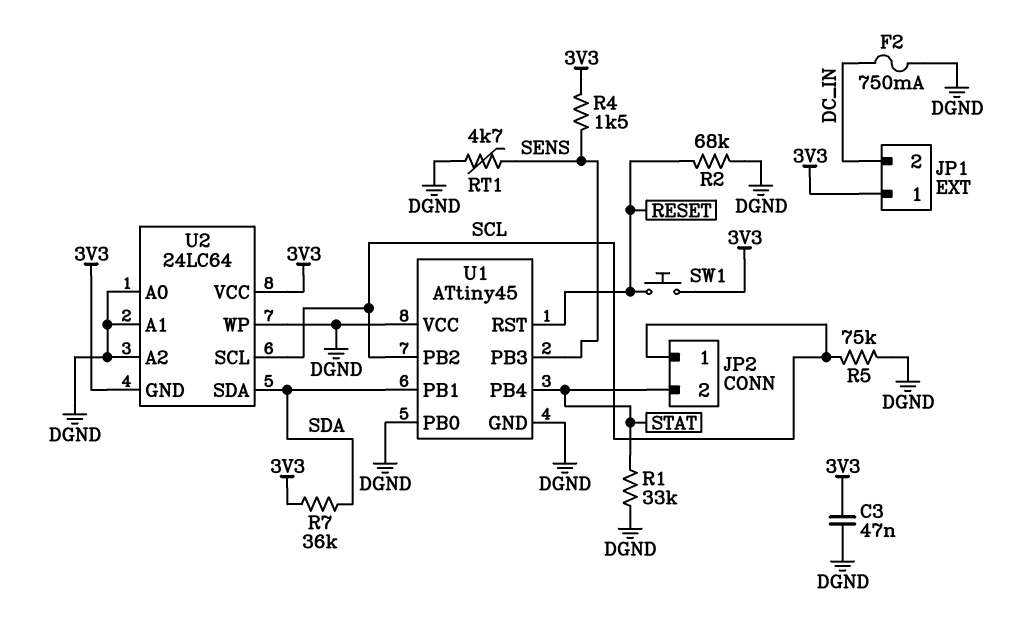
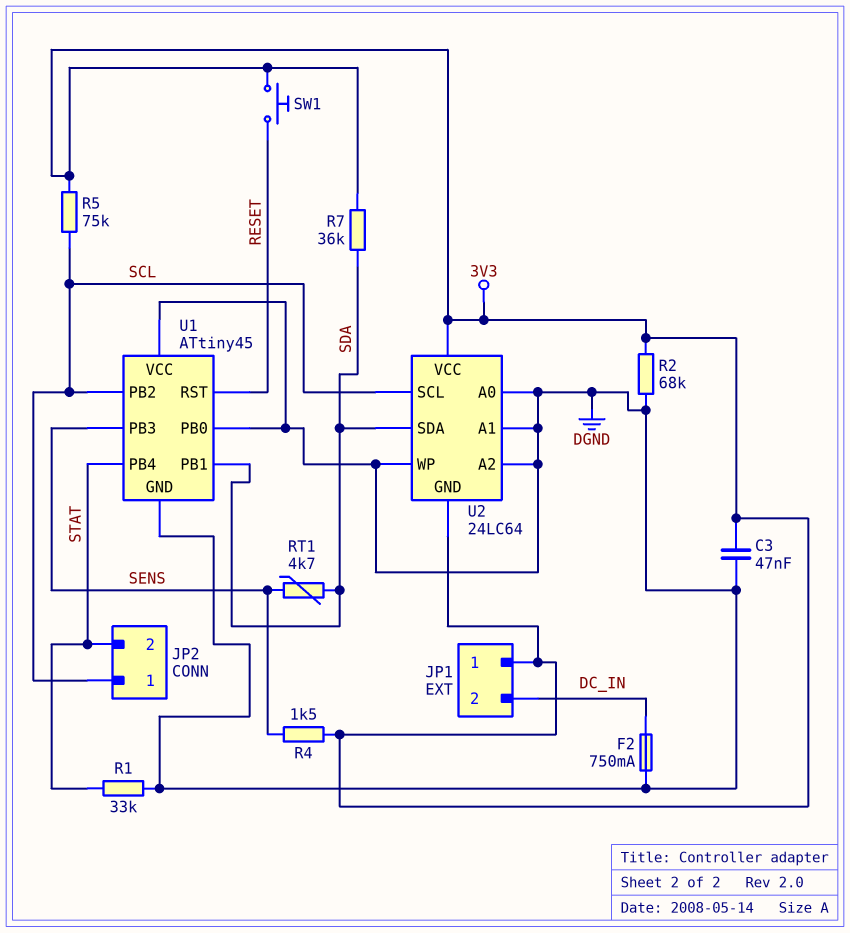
R2: 68k (DGND, RESET) -> 68k (3V3, DGND)
R5: 75k (DGND, SCL) -> 75k (3V3, SCL)
RT1: 4.7k (DGND, SENS) -> 4.7k (SDA, SENS)

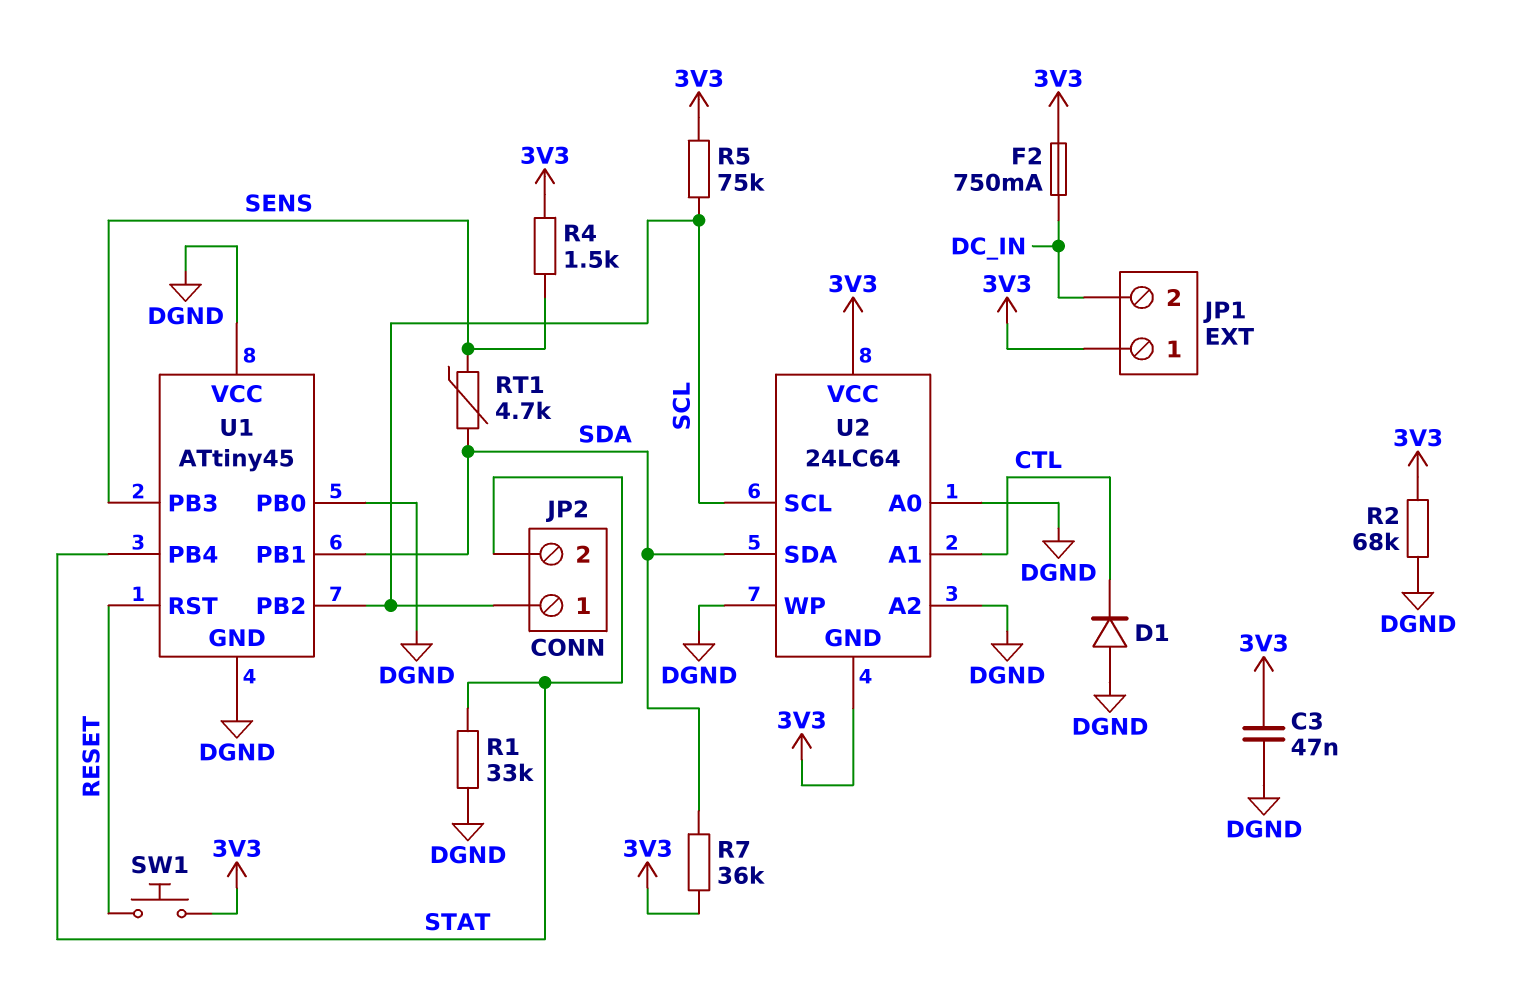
D1: none -> diode (A DGND, K CTL)
F2: 750mA (DC_IN, DGND) -> 750mA (3V3, DC_IN)
U2 pin A1: DGND -> CTL

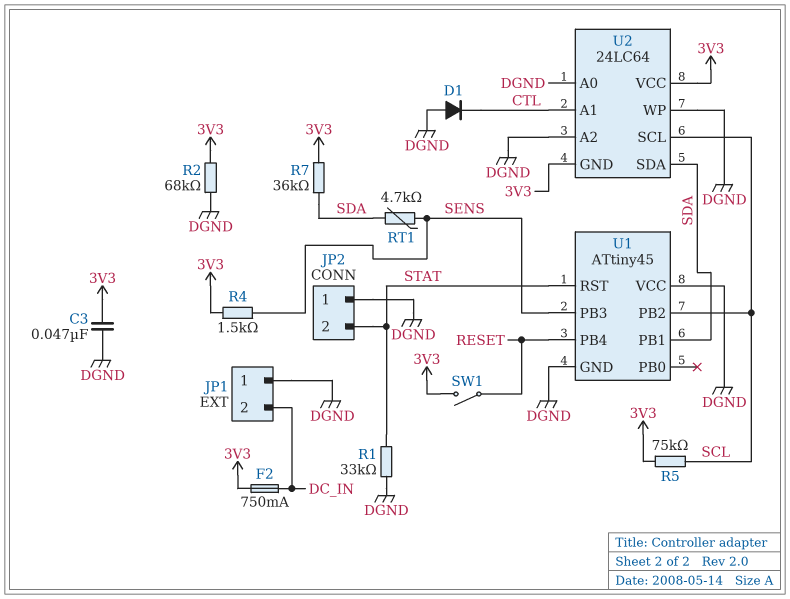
JP1 pin 1: 3V3 -> DGND
JP2 pin 1: SCL -> DGND
SW1: button (3V3, RESET) -> switch (3V3, RESET)
U1 pin PB0: DGND -> none
U1 pin PB4: STAT -> RESET
U1 pin RST: RESET -> STAT

